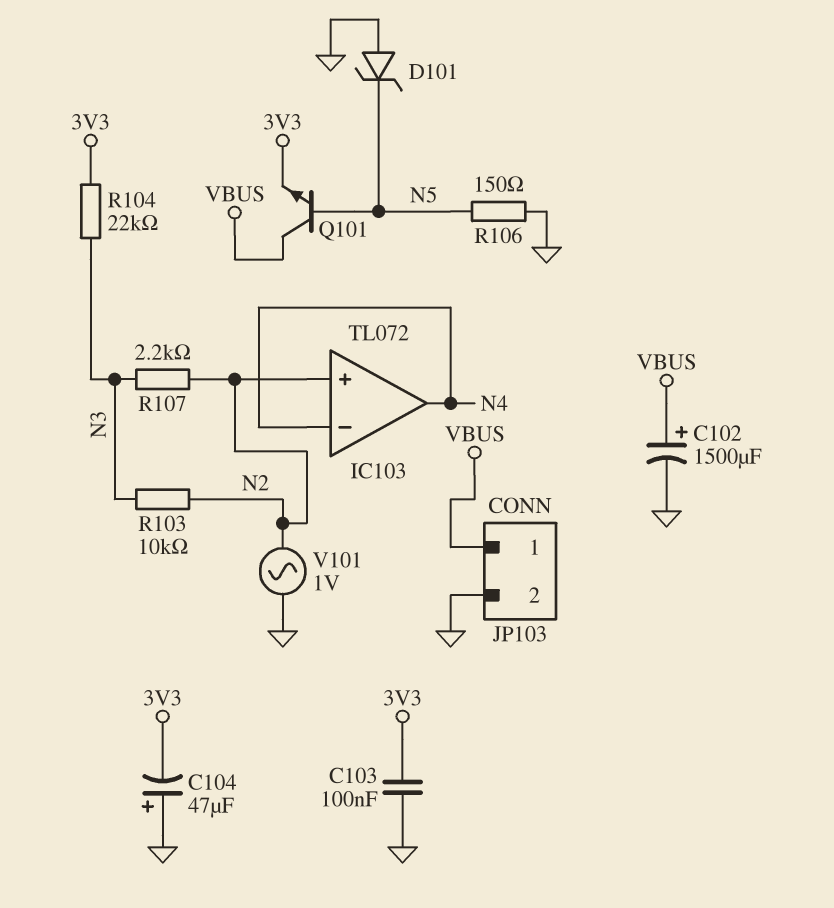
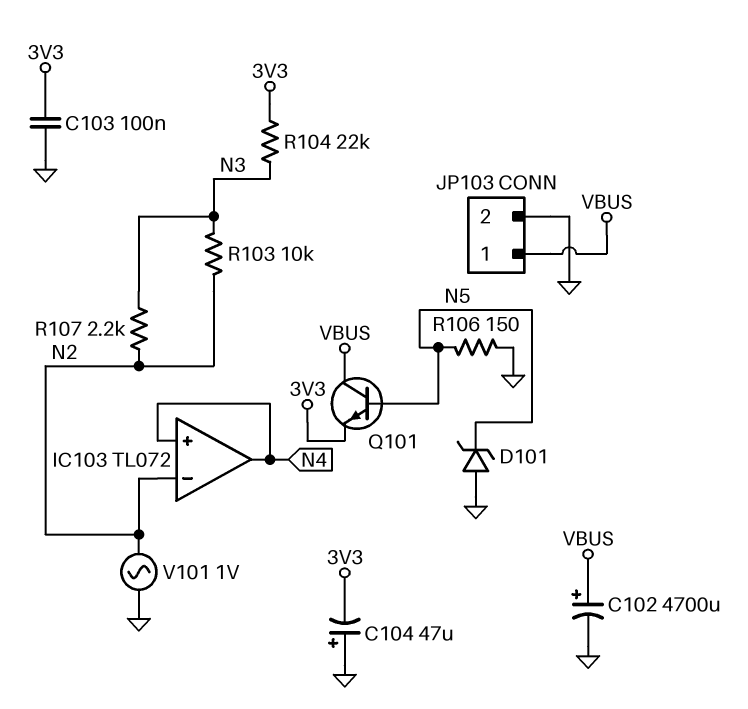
C102: 1500uF (plus VBUS, minus GND) -> 4700uF (plus VBUS, minus GND)
IC103 pin in+: N2 -> N4
IC103 pin in-: N4 -> N2

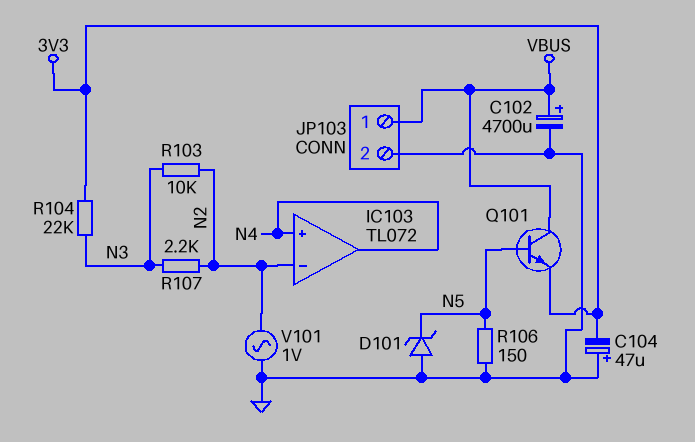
C103: 100nF (3V3, GND) -> none

